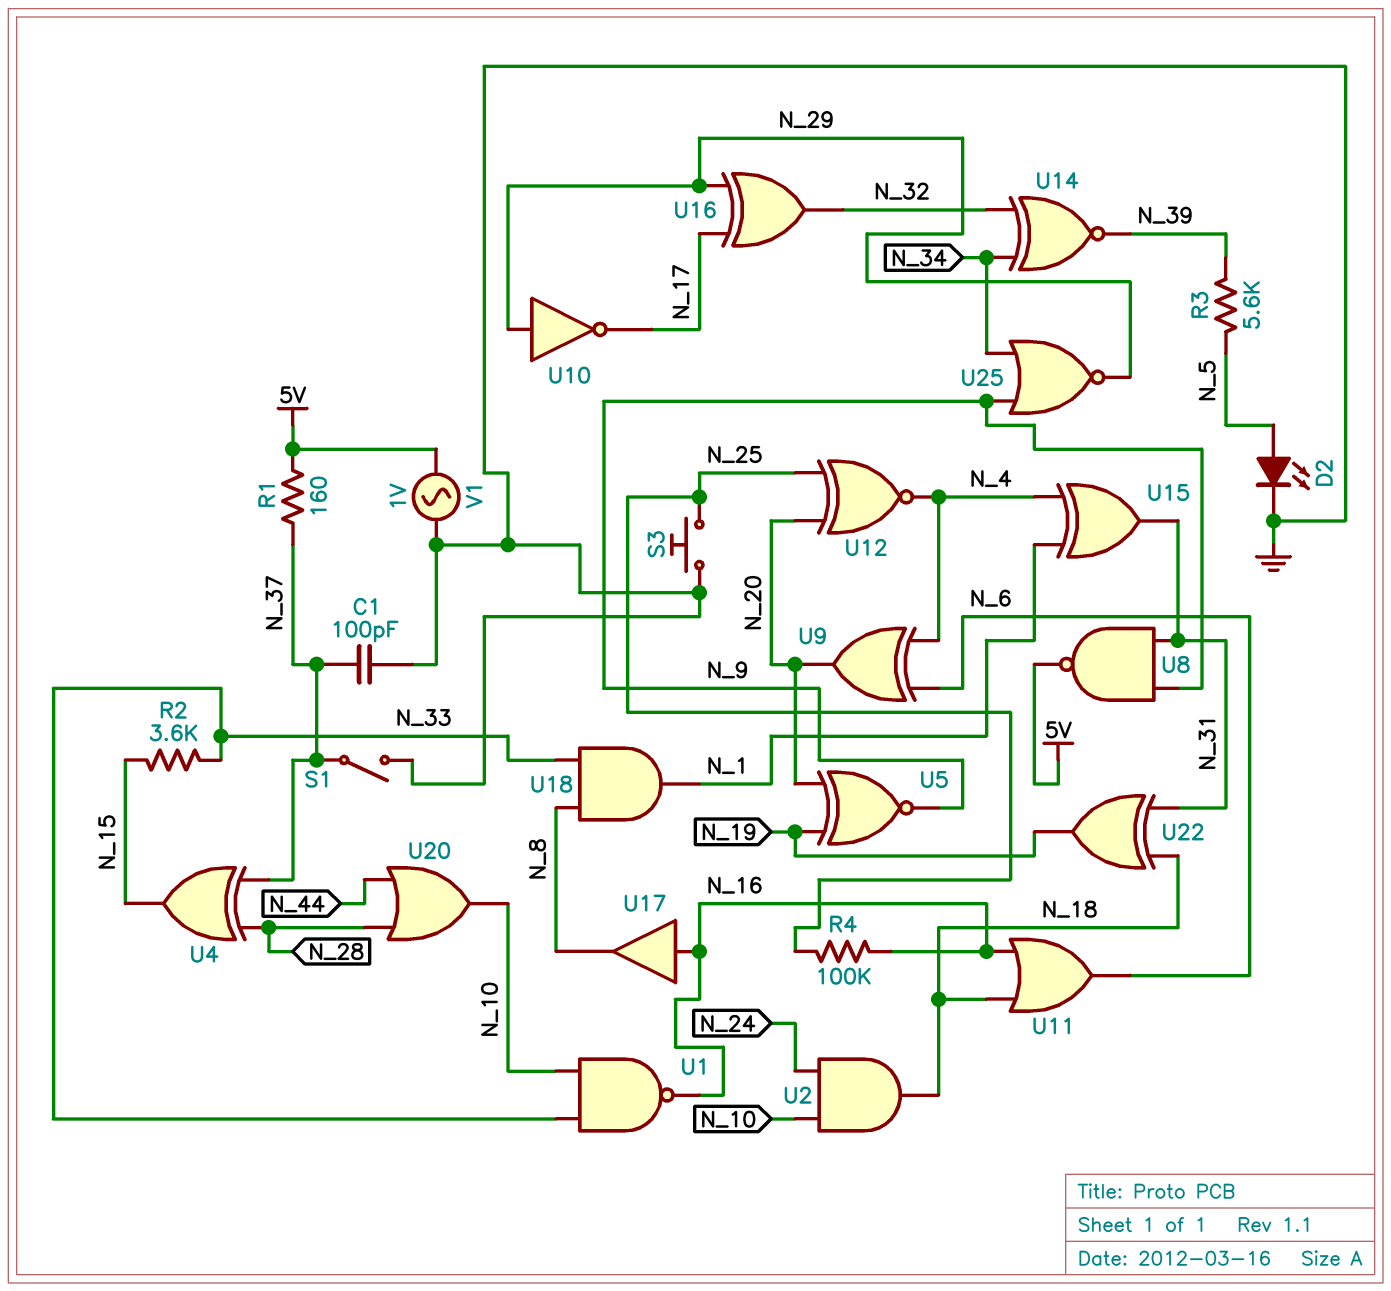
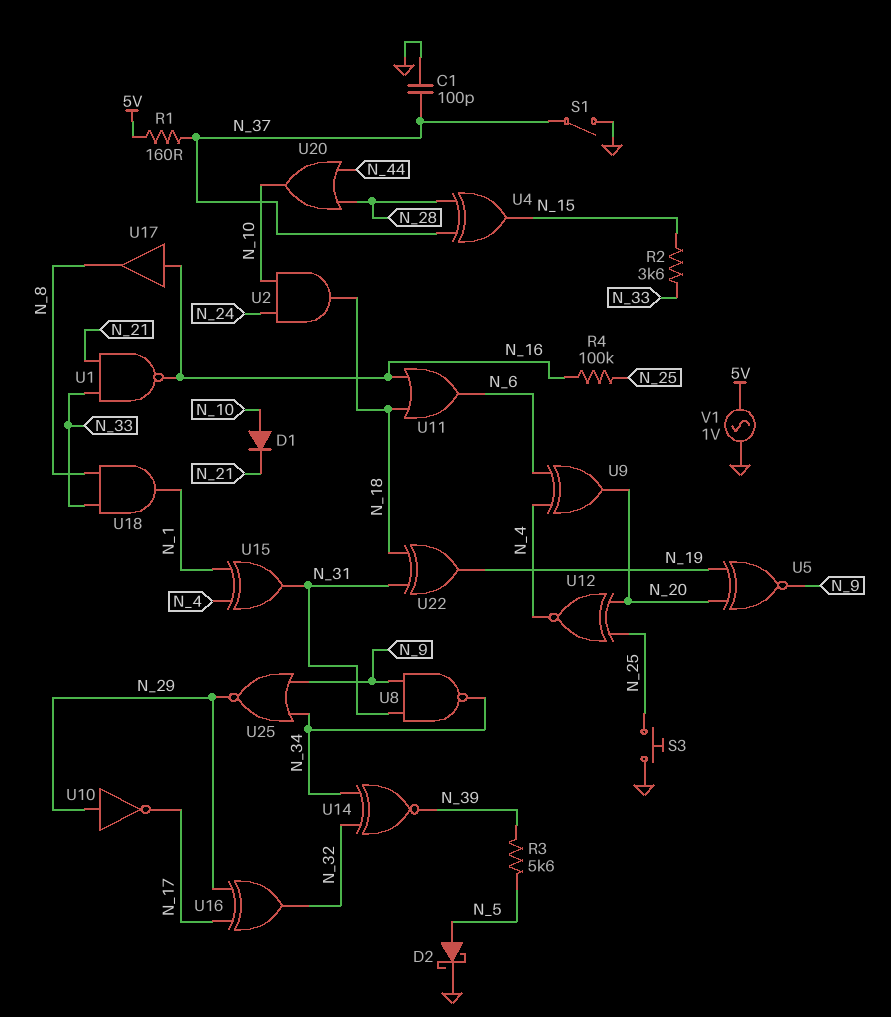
D1: none -> diode (A N_10, K N_21)
D2: LED (A N_5, K GND) -> schottky (A N_5, K GND)
U1: NAND (in N_10, in N_33, out N_16) -> NAND (in N_21, in N_33, out N_16)
U8: NAND (in N_9, in N_31, out 5V) -> NAND (in N_9, in N_31, out N_34)

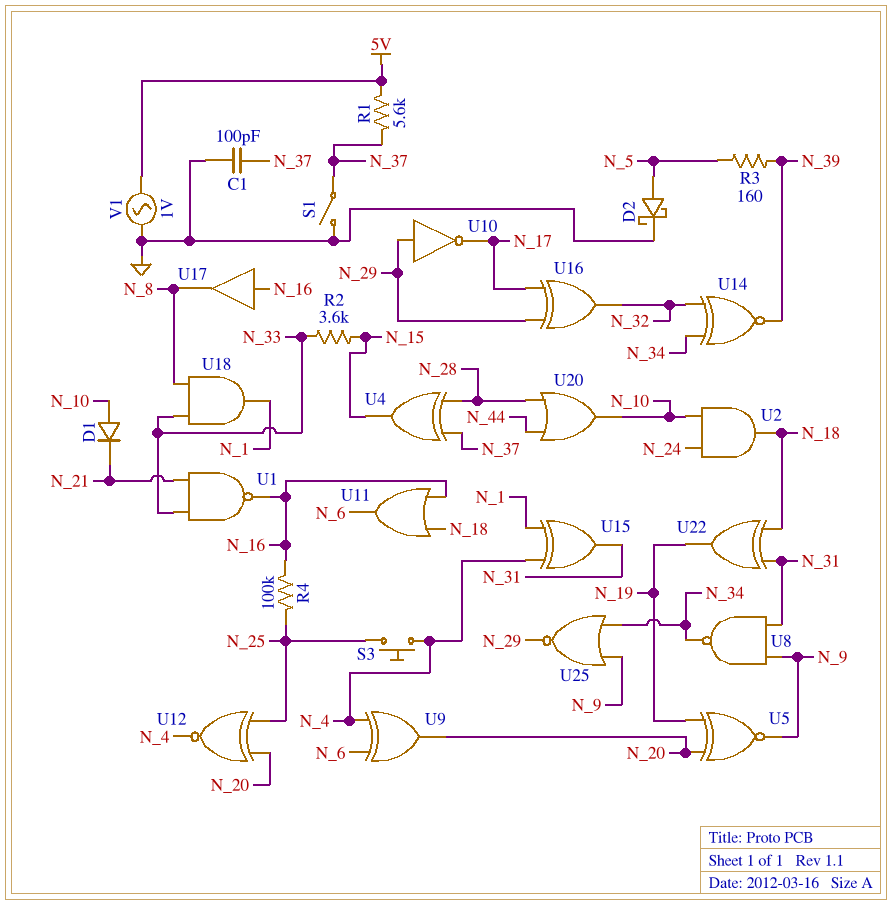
R1: 160 (5V, N_37) -> 5.6k (5V, N_37)
R3: 5.6k (N_5, N_39) -> 160 (N_5, N_39)
S3: button (GND, N_25) -> button (N_4, N_25)

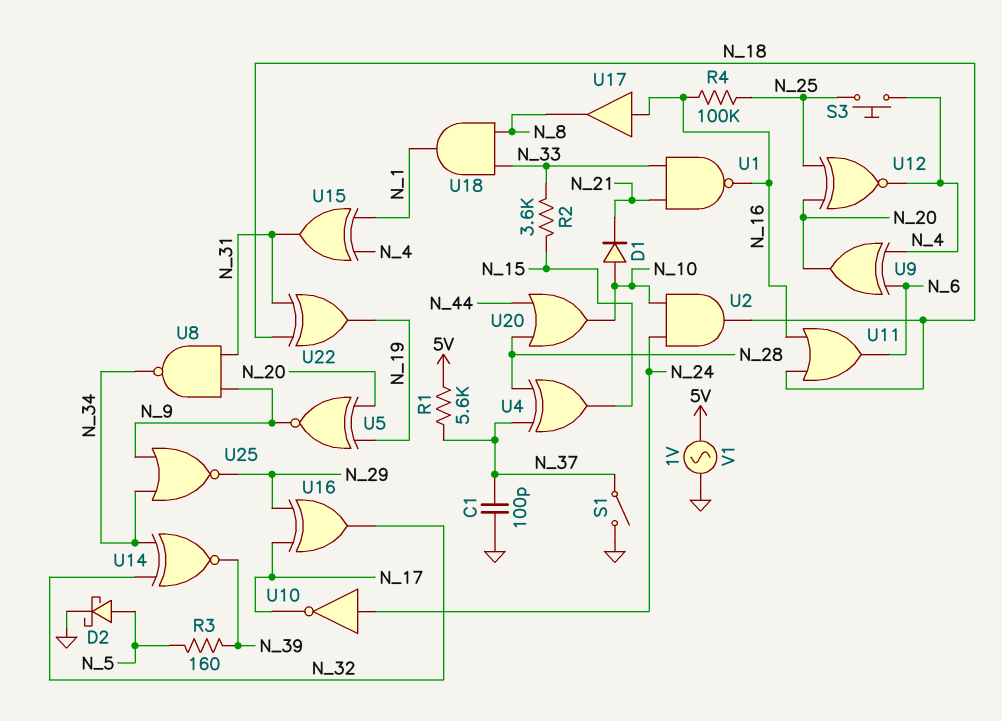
U10: NOT (in N_29, out N_17) -> NOT (in N_24, out N_17)

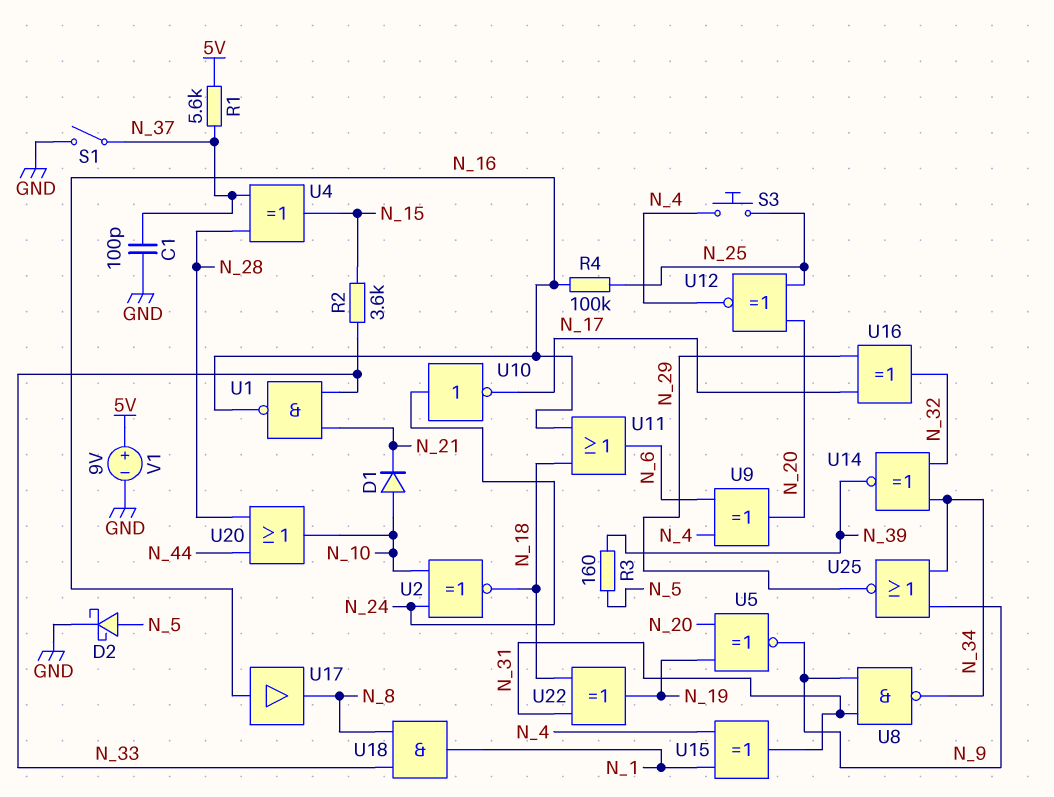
U2: AND (in N_10, in N_24, out N_18) -> XNOR (in N_10, in N_24, out N_18)
V1: AC 1V (5V, GND) -> 9V (plus 5V, minus GND)

